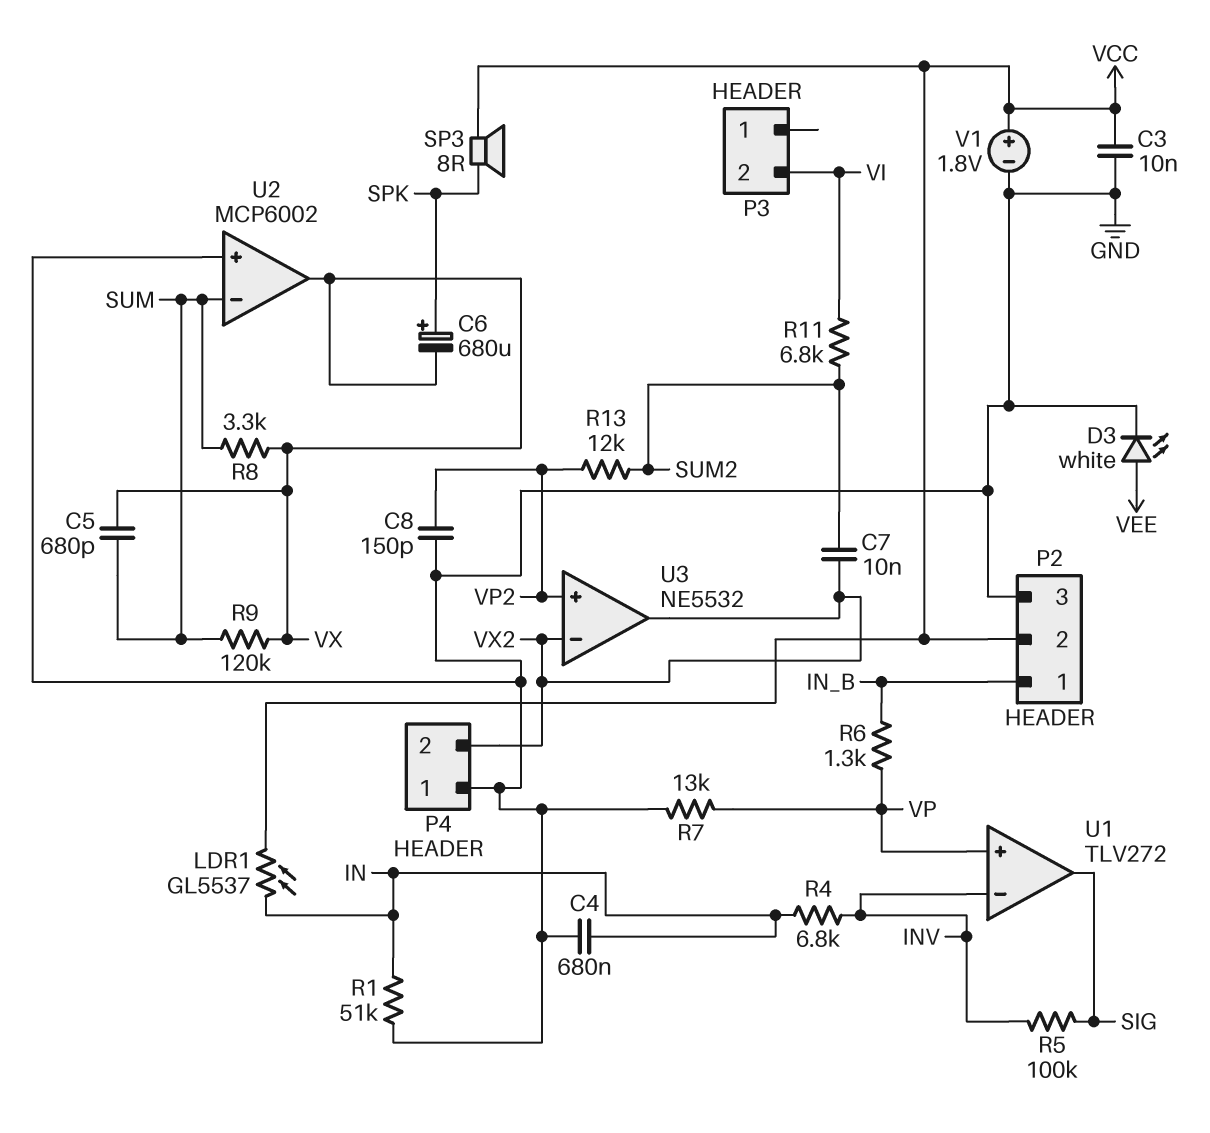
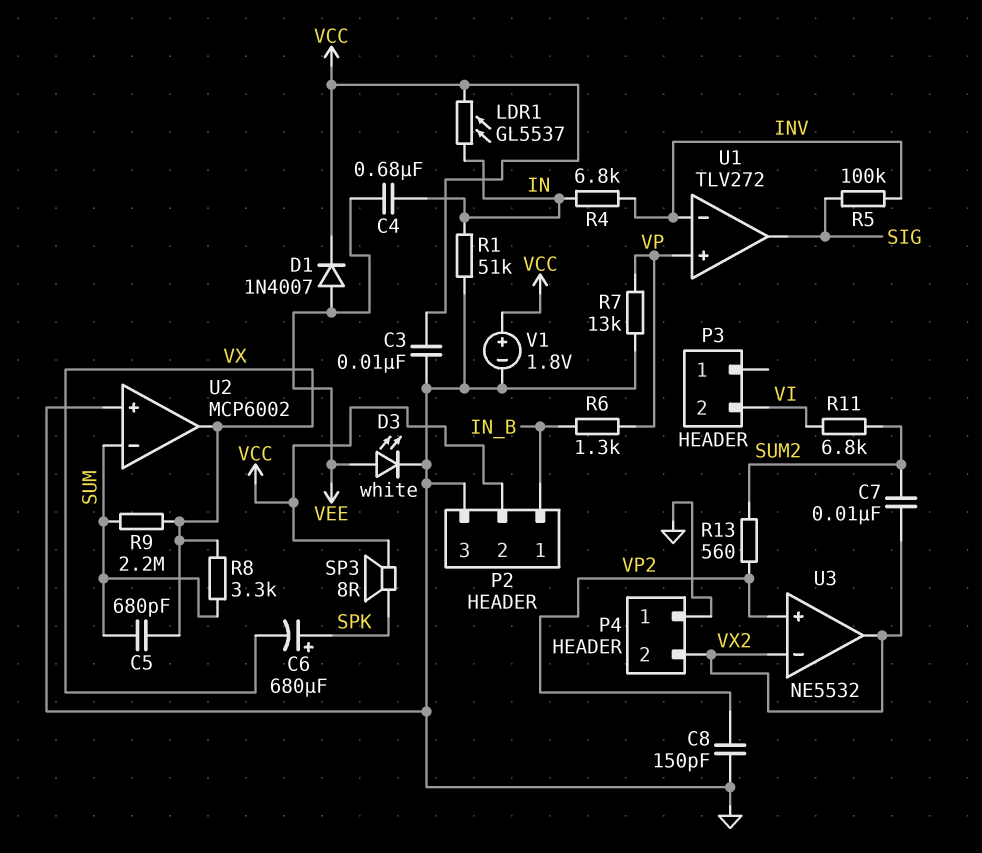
C4: 680nF (GND, IN) -> 680nF (IN, VEE)
D1: none -> diode 1N4007 (A VEE, K VCC)
R9: 120k (SUM, VX) -> 2.2M (SUM, VX)
R13: 12k (SUM2, VP2) -> 560 (SUM2, VP2)

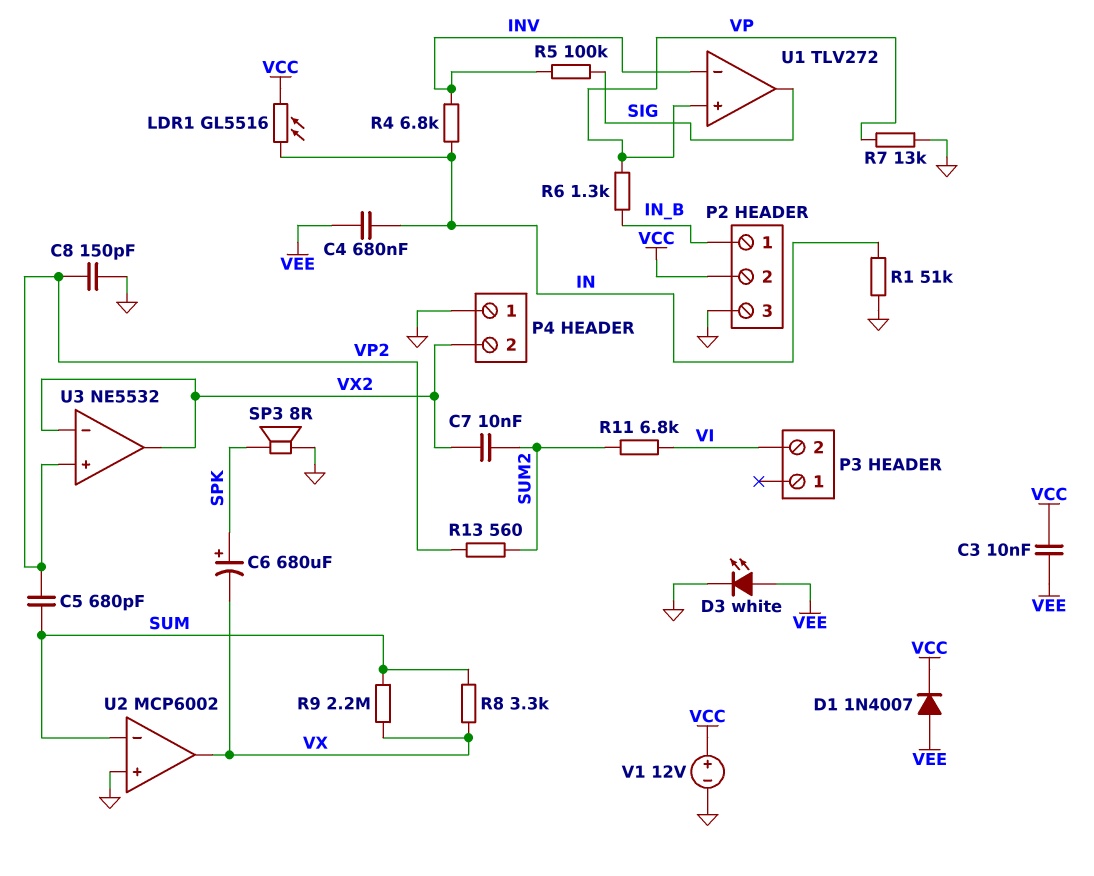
C3: 10nF (GND, VCC) -> 10nF (VCC, VEE)
C5: 680pF (SUM, VX) -> 680pF (SUM, VP2)
LDR1: GL5537 (IN, VCC) -> GL5516 (IN, VCC)
SP3: speaker 8R (SPK, VCC) -> speaker 8R (GND, SPK)
V1: 1.8V (plus VCC, minus GND) -> 12V (plus VCC, minus GND)

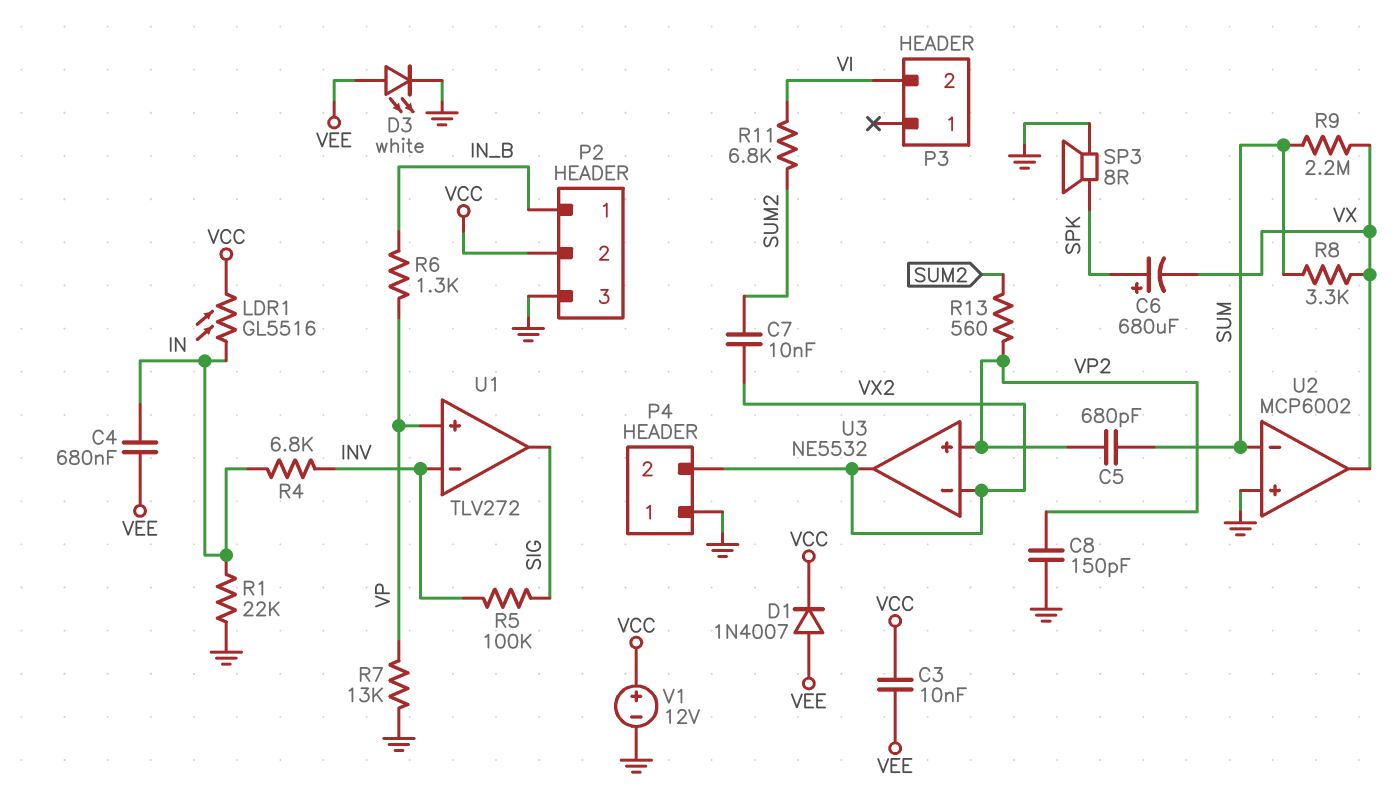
R1: 51k (GND, IN) -> 22k (GND, IN)

